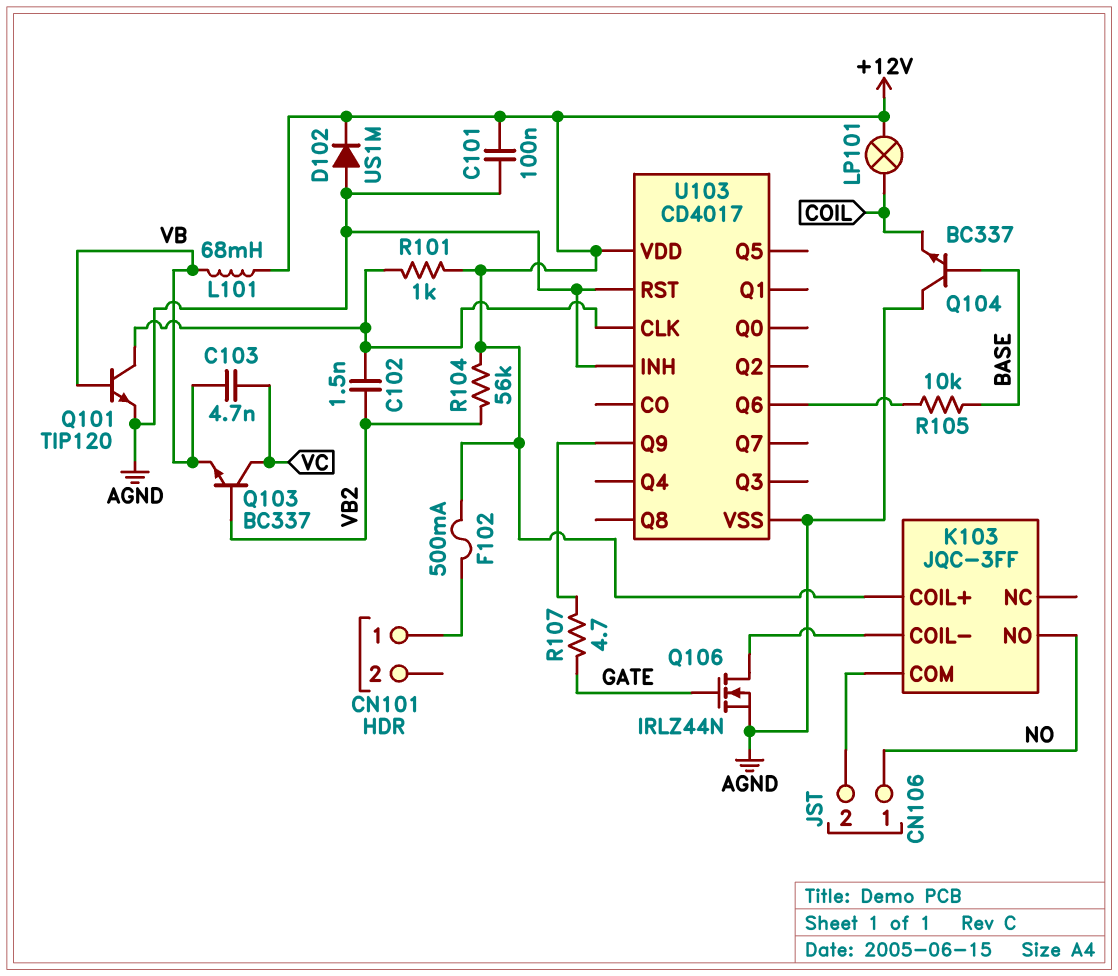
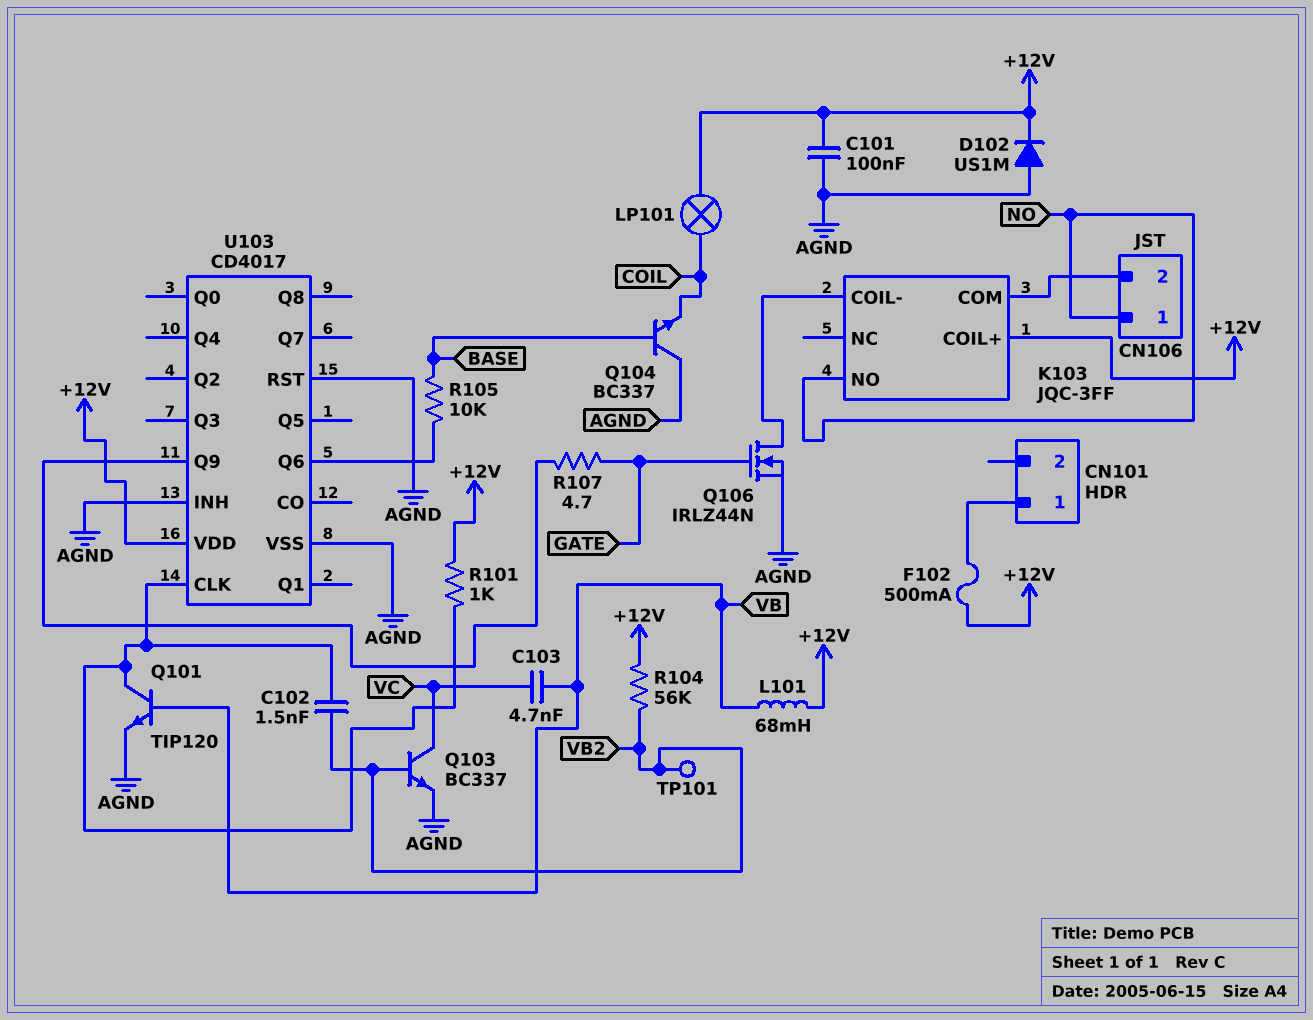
Q103: NPN BC337 (B VB2, C VC, E VB) -> NPN BC337 (B VB2, C VC, E AGND)
TP101: none -> test point (VB2)

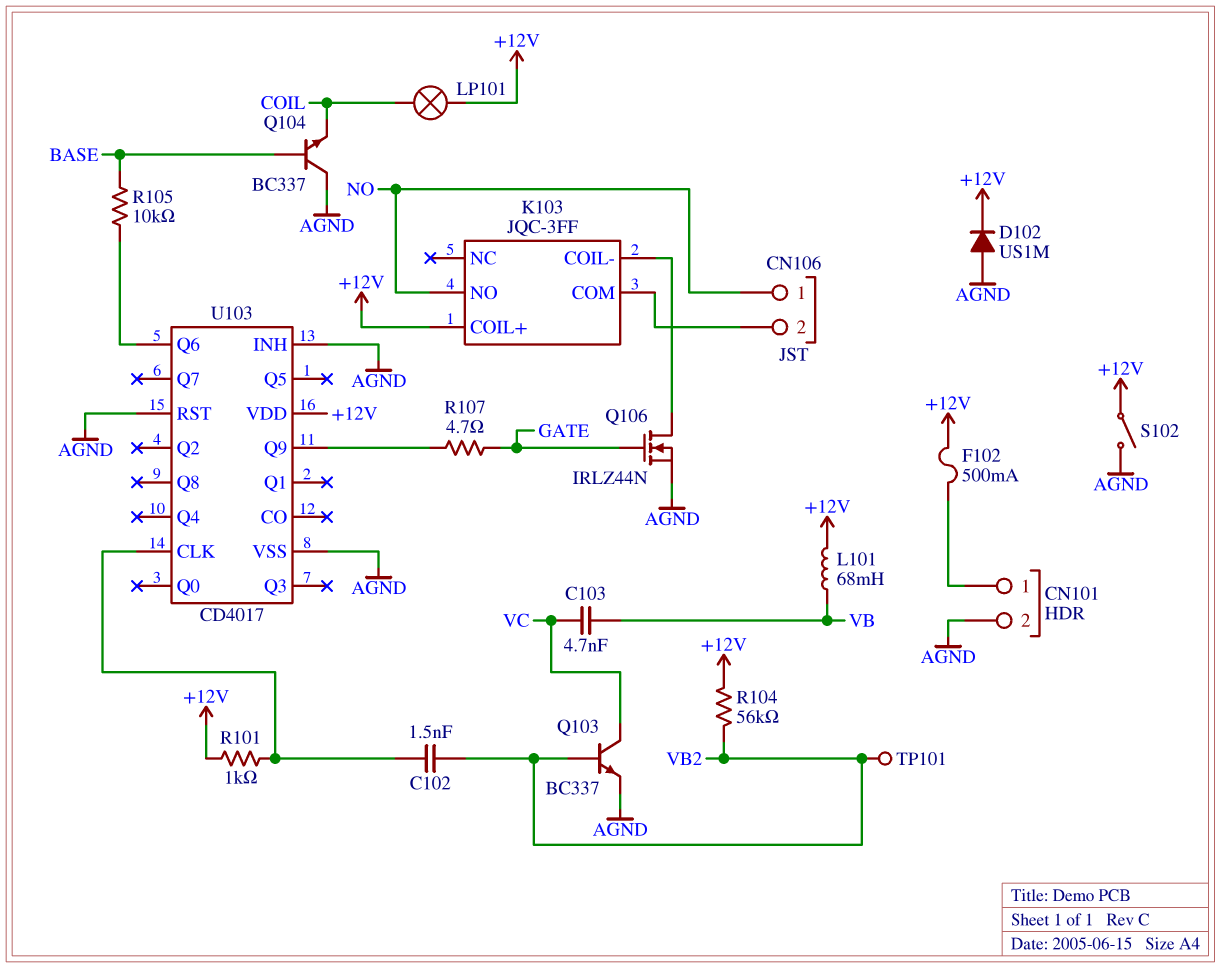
C101: 100nF (+12V, AGND) -> none
CN101 pin 2: none -> AGND
Q101: NPN TIP120 (B VB, C U103/CLK, E AGND) -> none
S102: none -> switch (+12V, AGND)

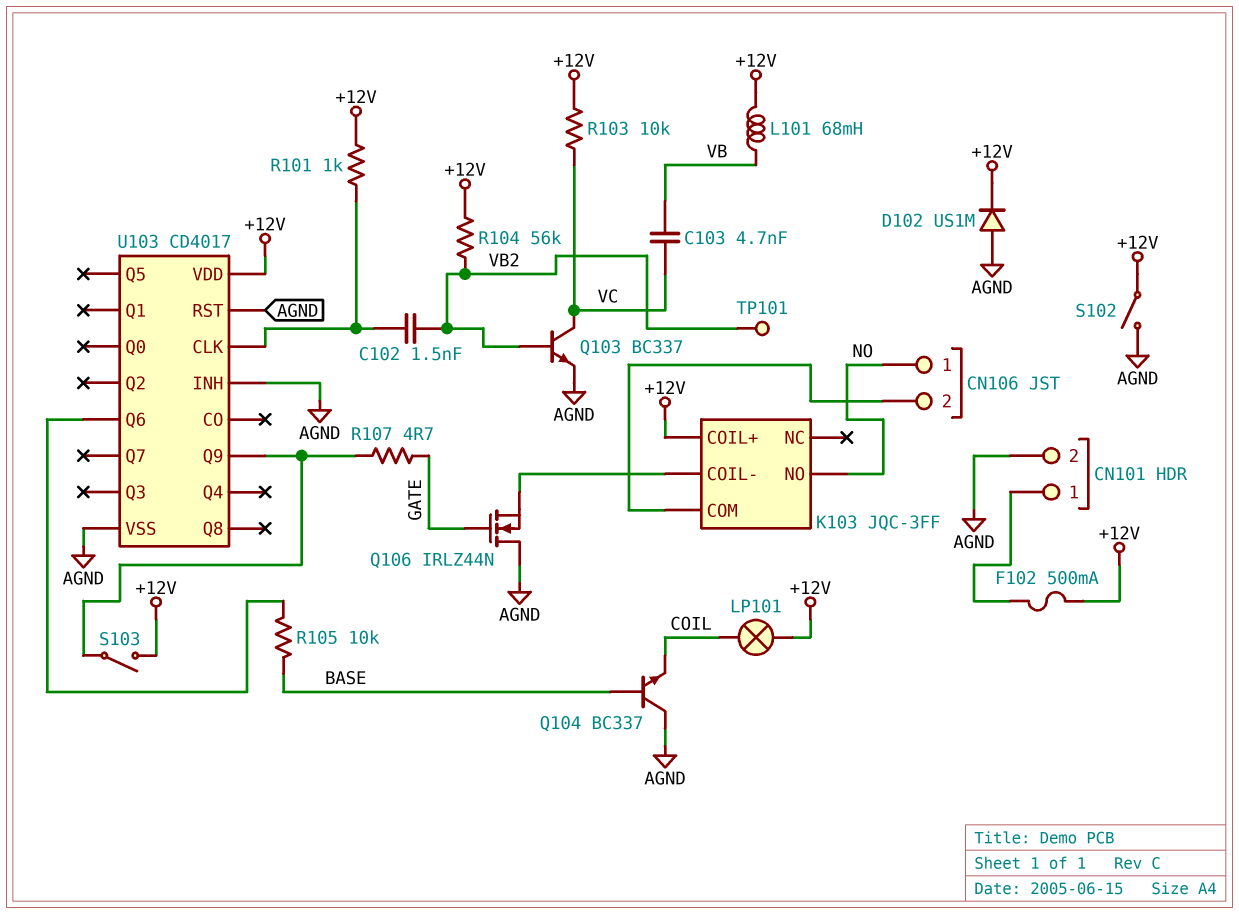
Q106: NMOS IRLZ44N (G GATE, D K103/COIL-, S AGND) -> NMOS IRLZ44N (G GATE, D AGND, S K103/COIL-)
R103: none -> 10k (+12V, VC)
S103: none -> switch (+12V, U103/Q9)

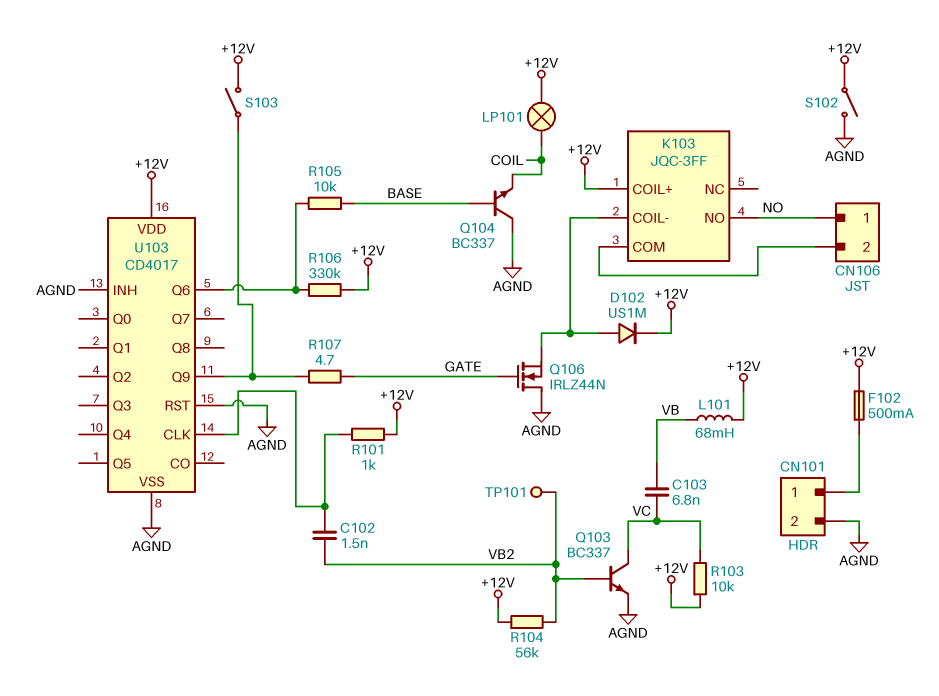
C103: 4.7nF (VB, VC) -> 6.8nF (VB, VC)
D102: diode US1M (A AGND, K +12V) -> diode US1M (A K103/COIL-, K +12V)
R106: none -> 330k (+12V, U103/Q6)

